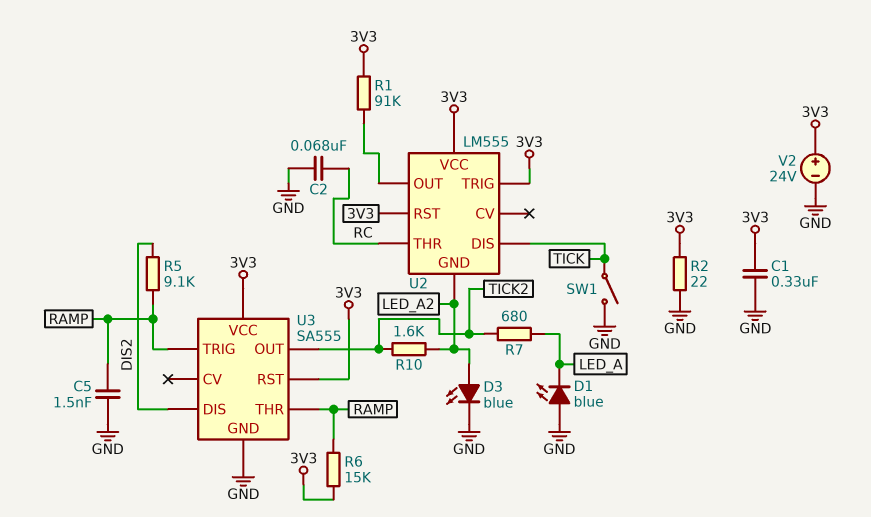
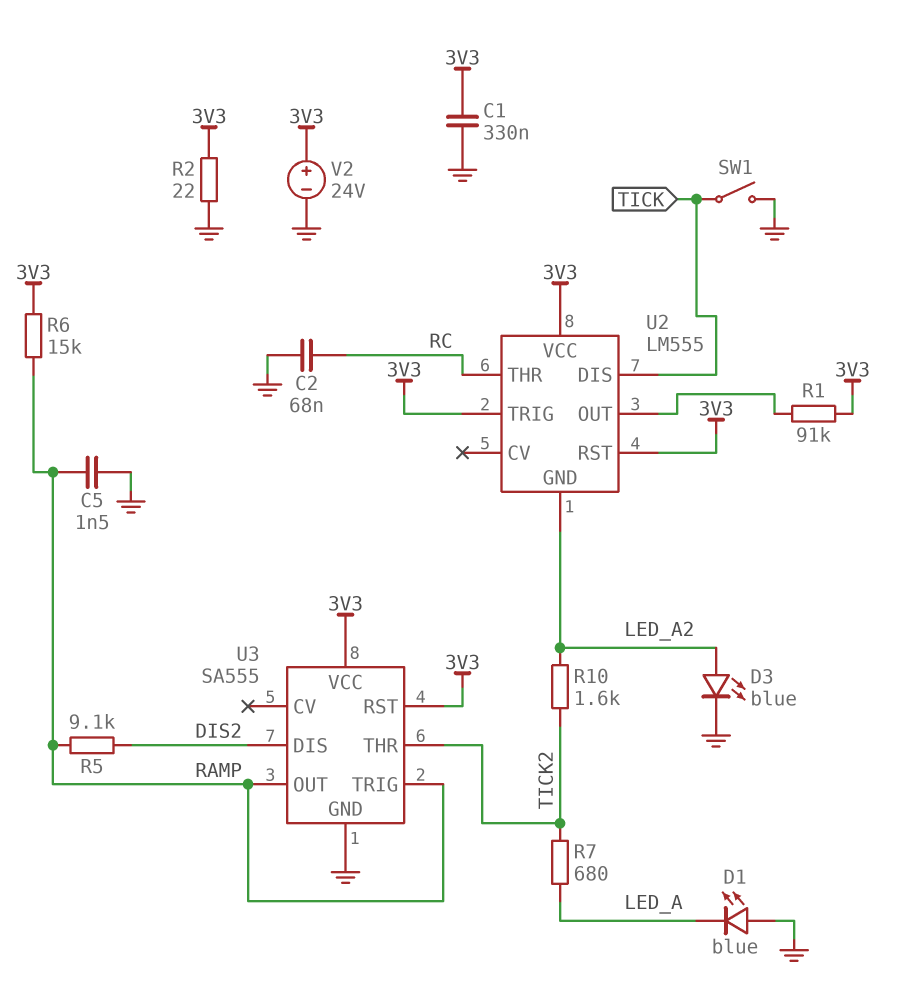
U3 pin OUT: TICK2 -> RAMP
U3 pin THR: RAMP -> TICK2

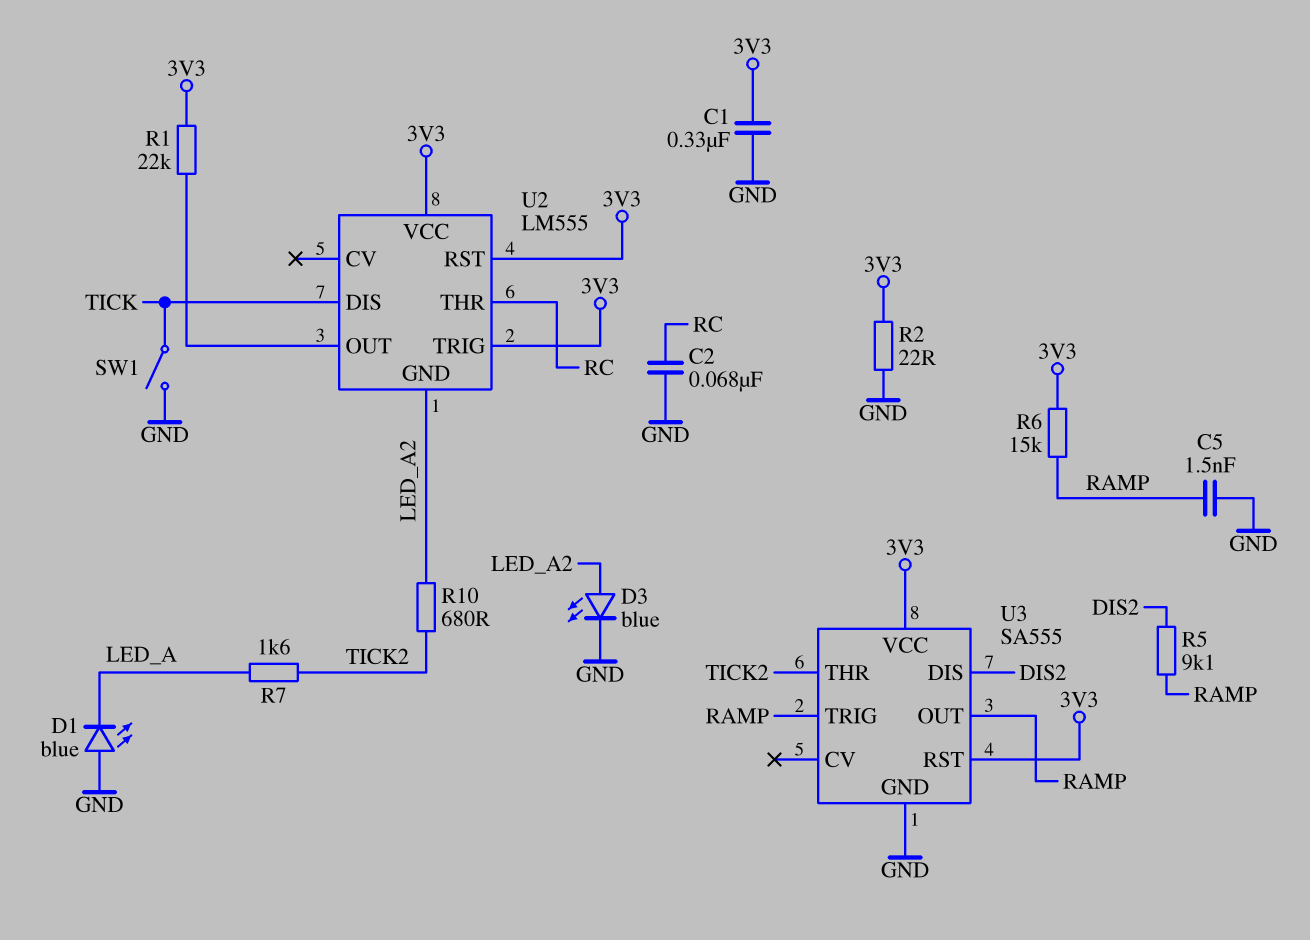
R1: 91k (3V3, U2/OUT) -> 22k (3V3, U2/OUT)
R7: 680 (LED_A, TICK2) -> 1.6k (LED_A, TICK2)
R10: 1.6k (LED_A2, TICK2) -> 680 (LED_A2, TICK2)
V2: 24V (plus 3V3, minus GND) -> none

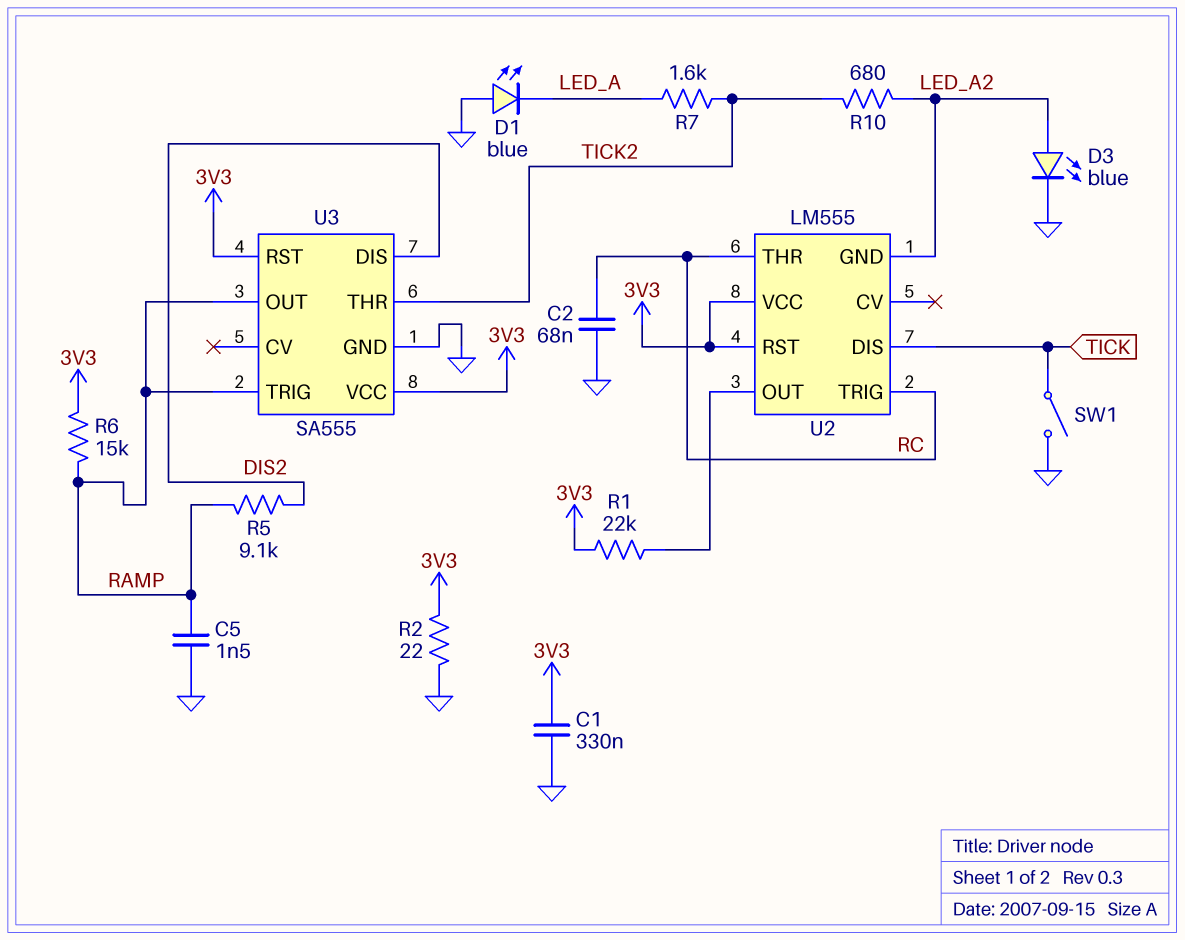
U2 pin TRIG: 3V3 -> RC

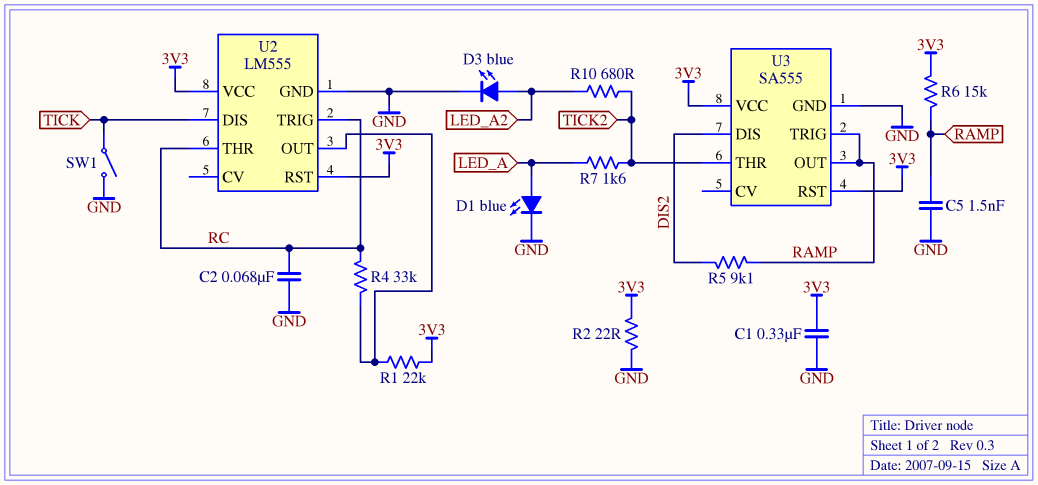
D1: LED blue (A GND, K LED_A) -> LED blue (A LED_A, K GND)
R4: none -> 33k (RC, U2/OUT)
U2 pin GND: LED_A2 -> GND

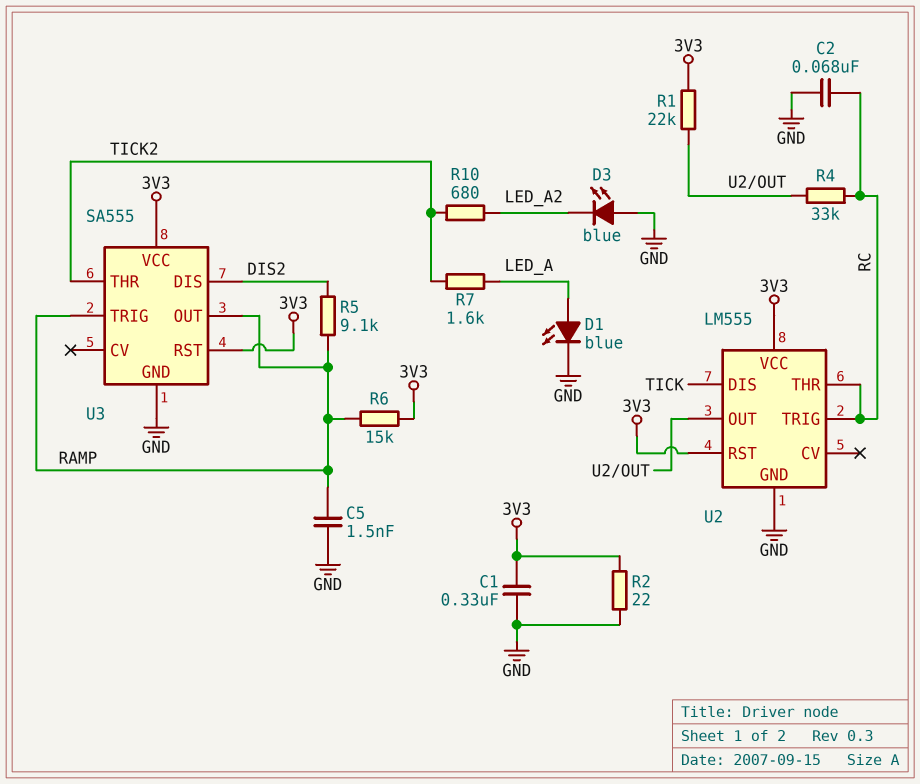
D3: LED blue (A LED_A2, K GND) -> LED blue (A GND, K LED_A2)
SW1: switch (GND, TICK) -> none

